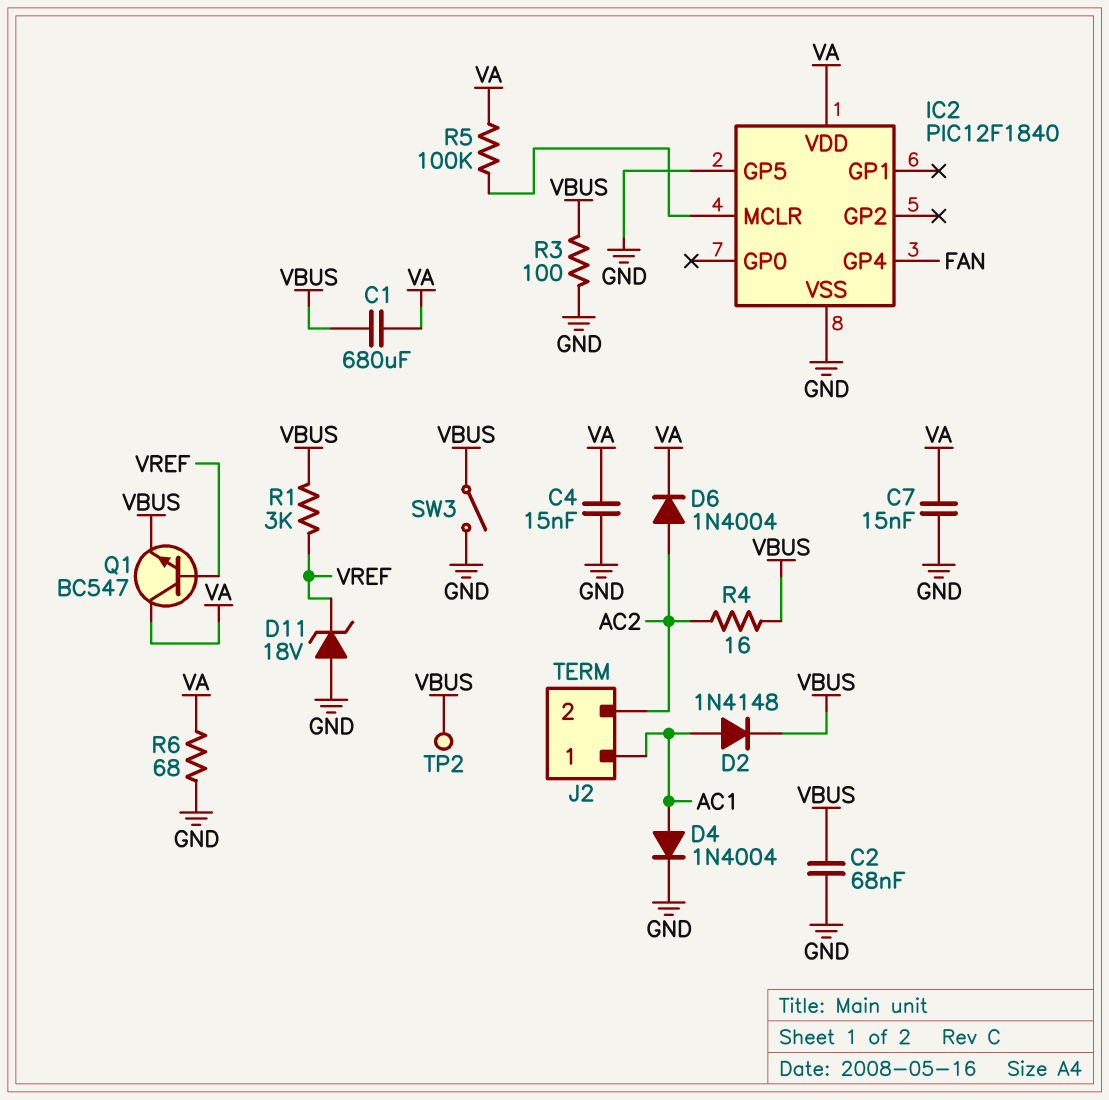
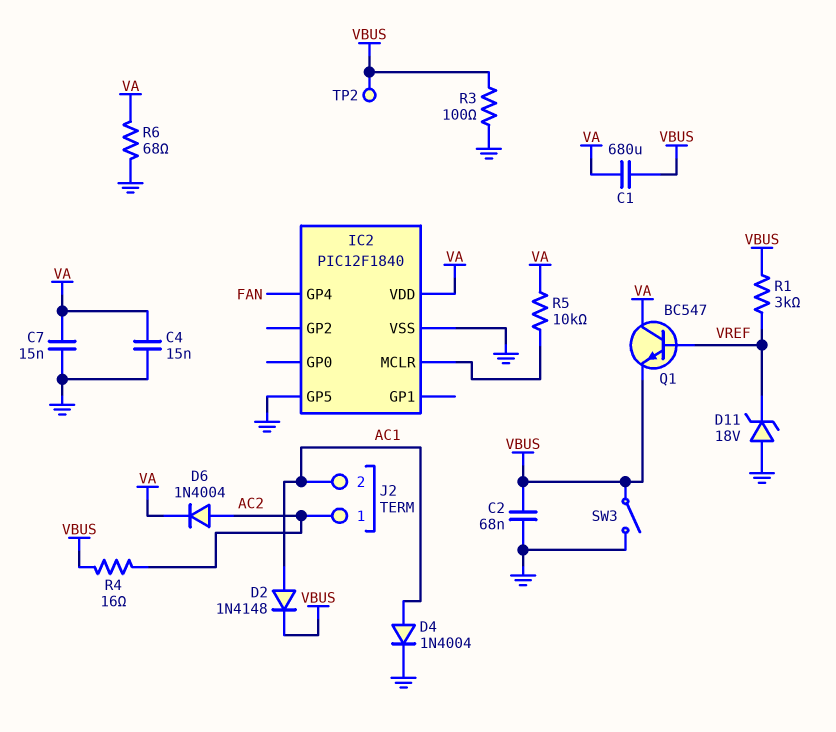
J2 pin 1: AC1 -> AC2
J2 pin 2: AC2 -> AC1
R5: 100k (IC2/MCLR, VA) -> 10k (IC2/MCLR, VA)

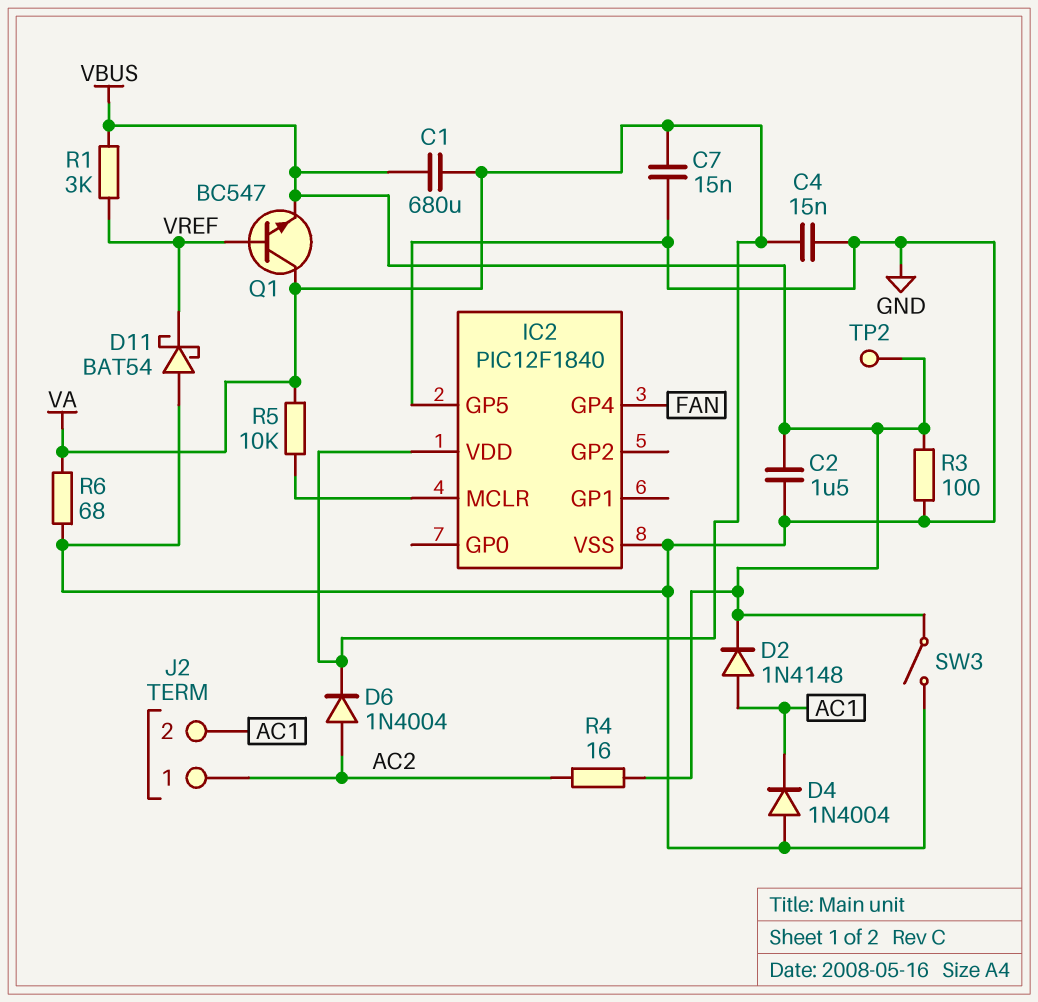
C2: 68nF (GND, VBUS) -> 1.5uF (GND, VBUS)
D4: diode 1N4004 (A AC1, K GND) -> diode 1N4004 (A GND, K AC1)
D11: zener 18V (A GND, K VREF) -> schottky BAT54 (A GND, K VREF)

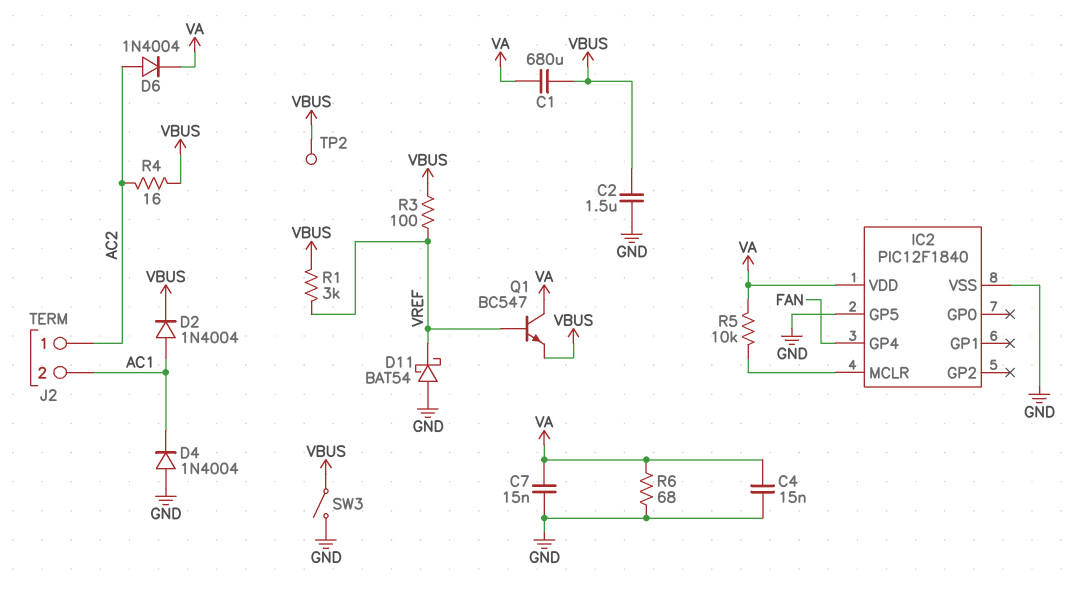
D2: diode 1N4148 (A AC1, K VBUS) -> diode 1N4004 (A AC1, K VBUS)
R3: 100 (GND, VBUS) -> 100 (VBUS, VREF)

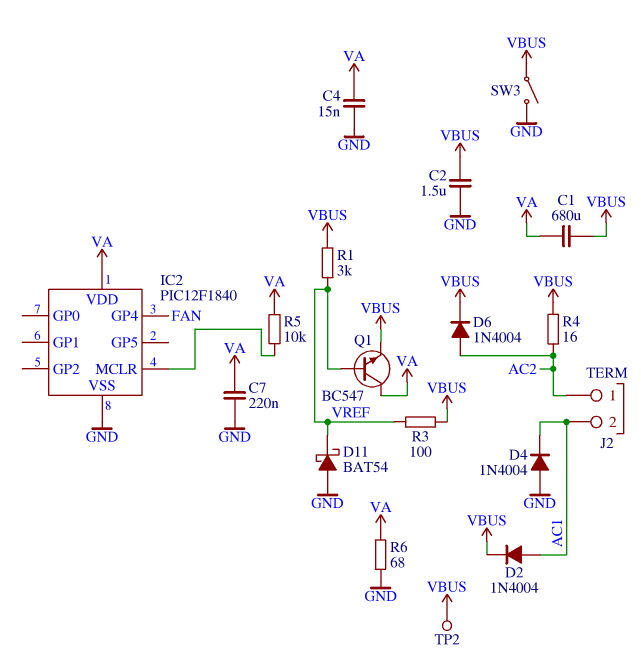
C7: 15nF (GND, VA) -> 220nF (GND, VA)
D6: diode 1N4004 (A AC2, K VA) -> diode 1N4004 (A AC2, K VBUS)
IC2 pin GP5: GND -> none

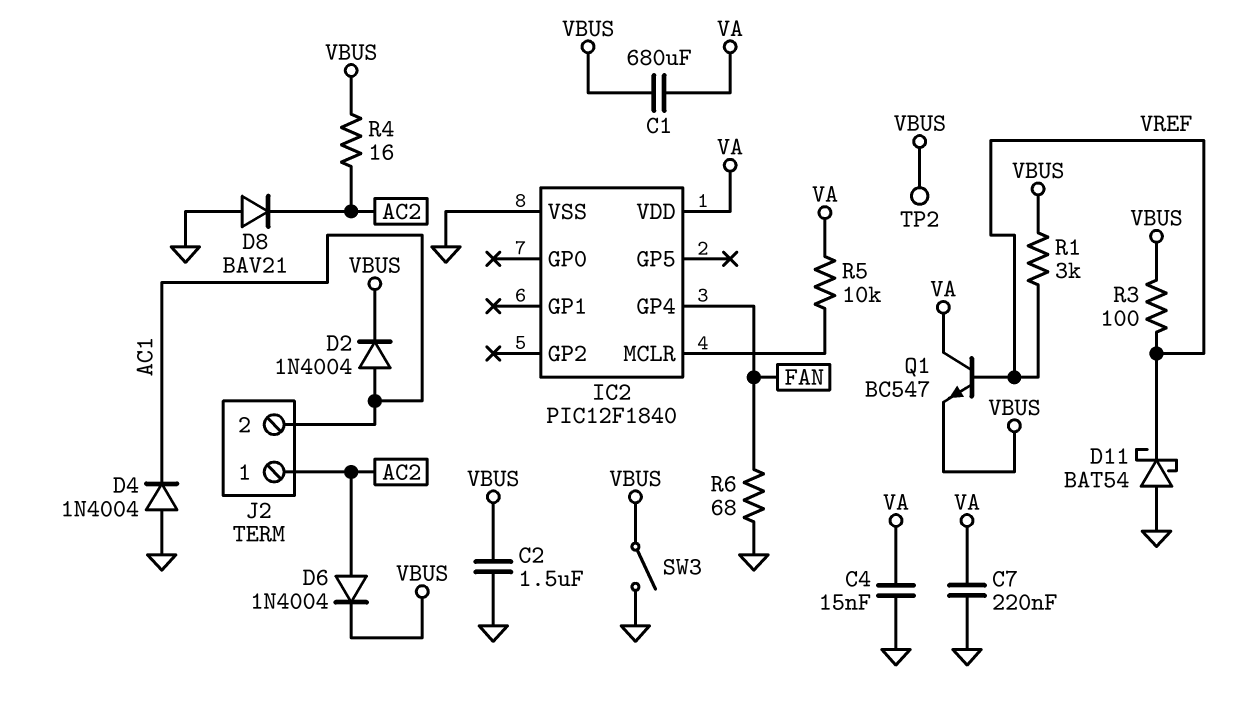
D8: none -> diode BAV21 (A GND, K AC2)
R6: 68 (GND, VA) -> 68 (FAN, GND)

